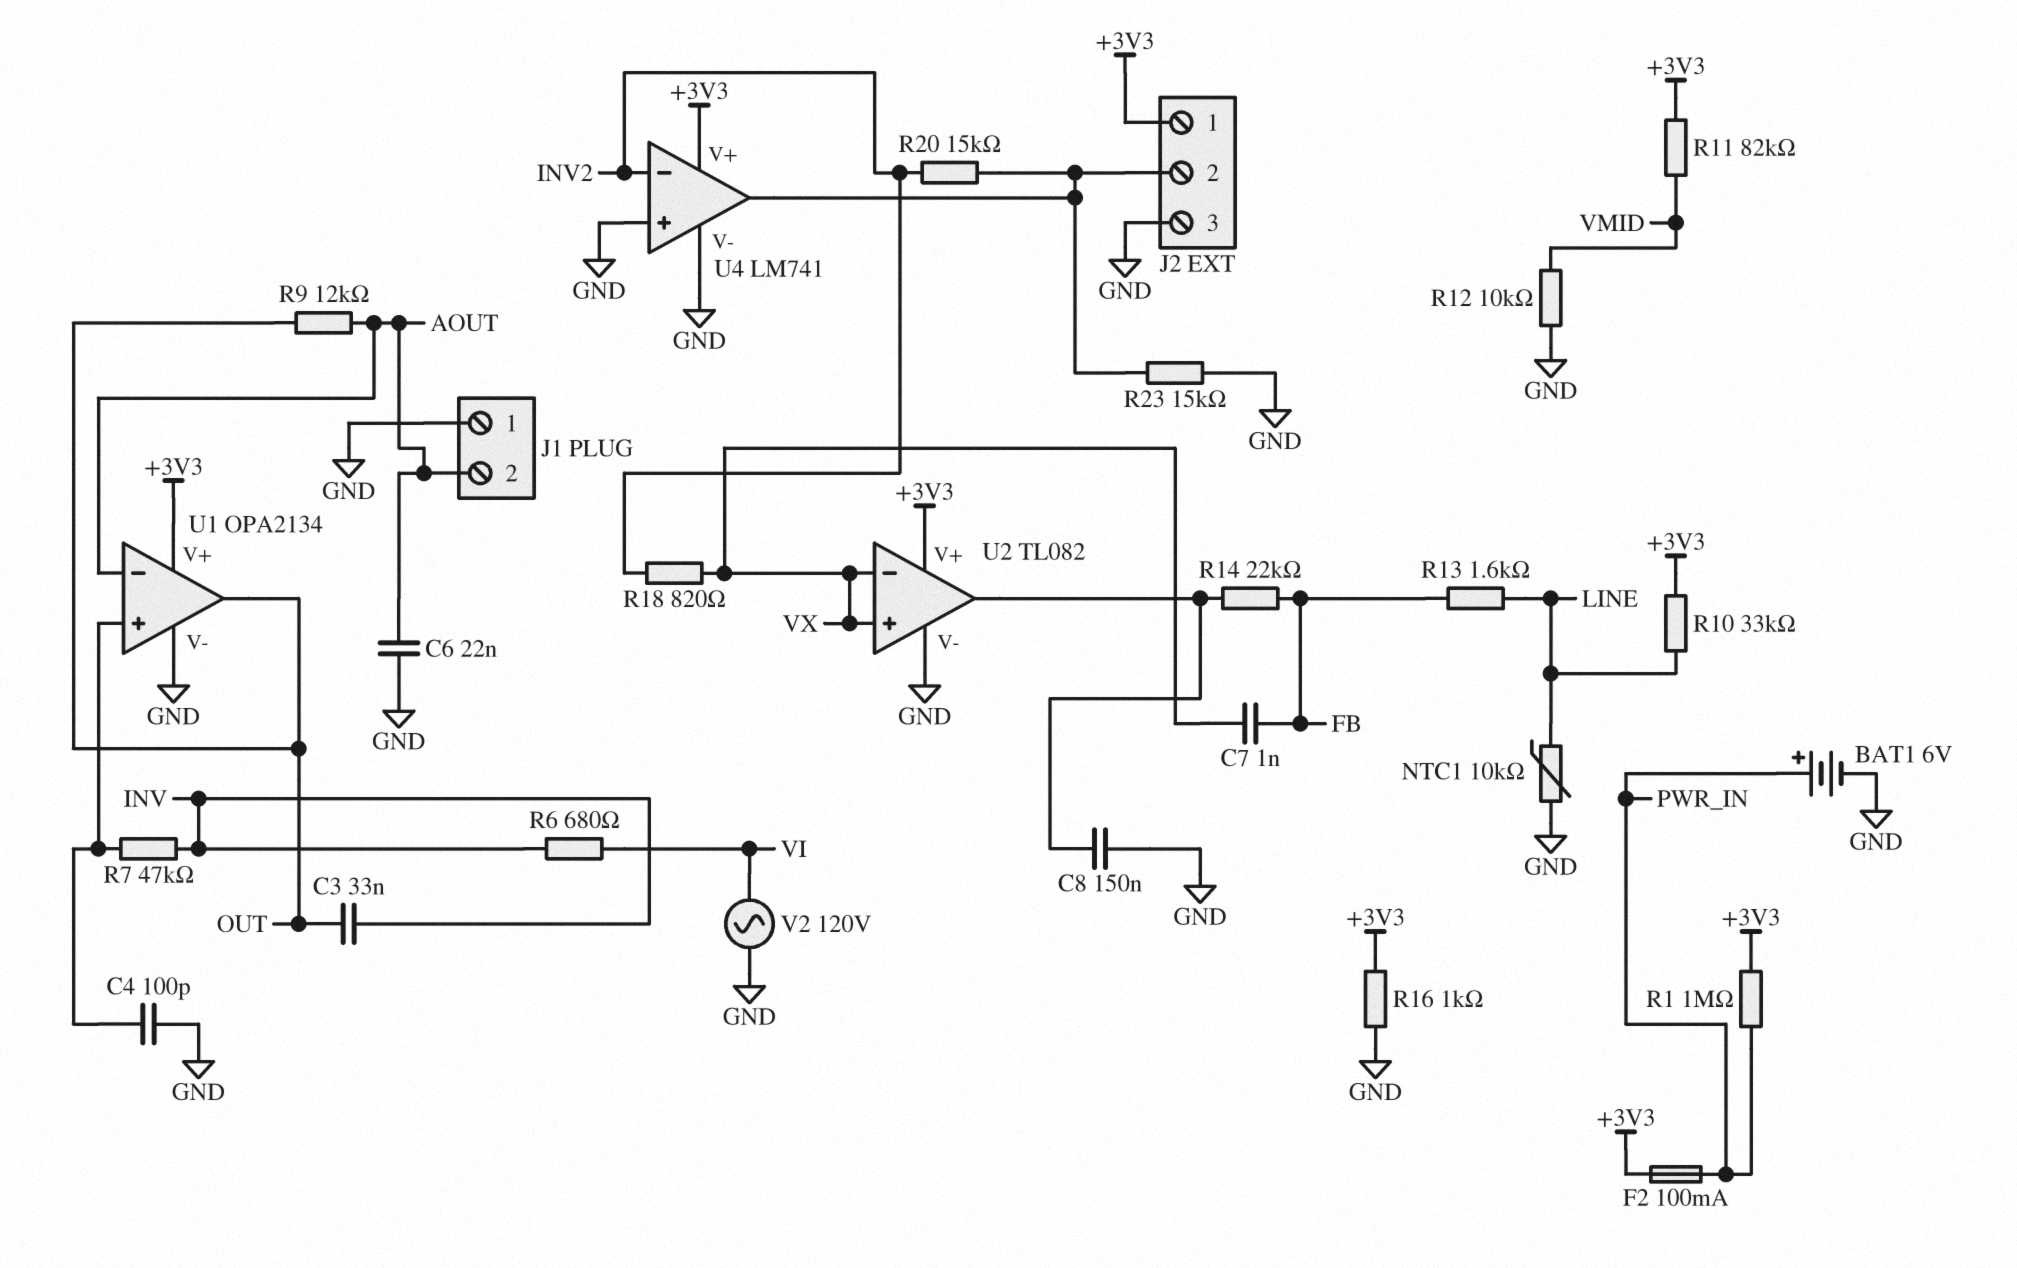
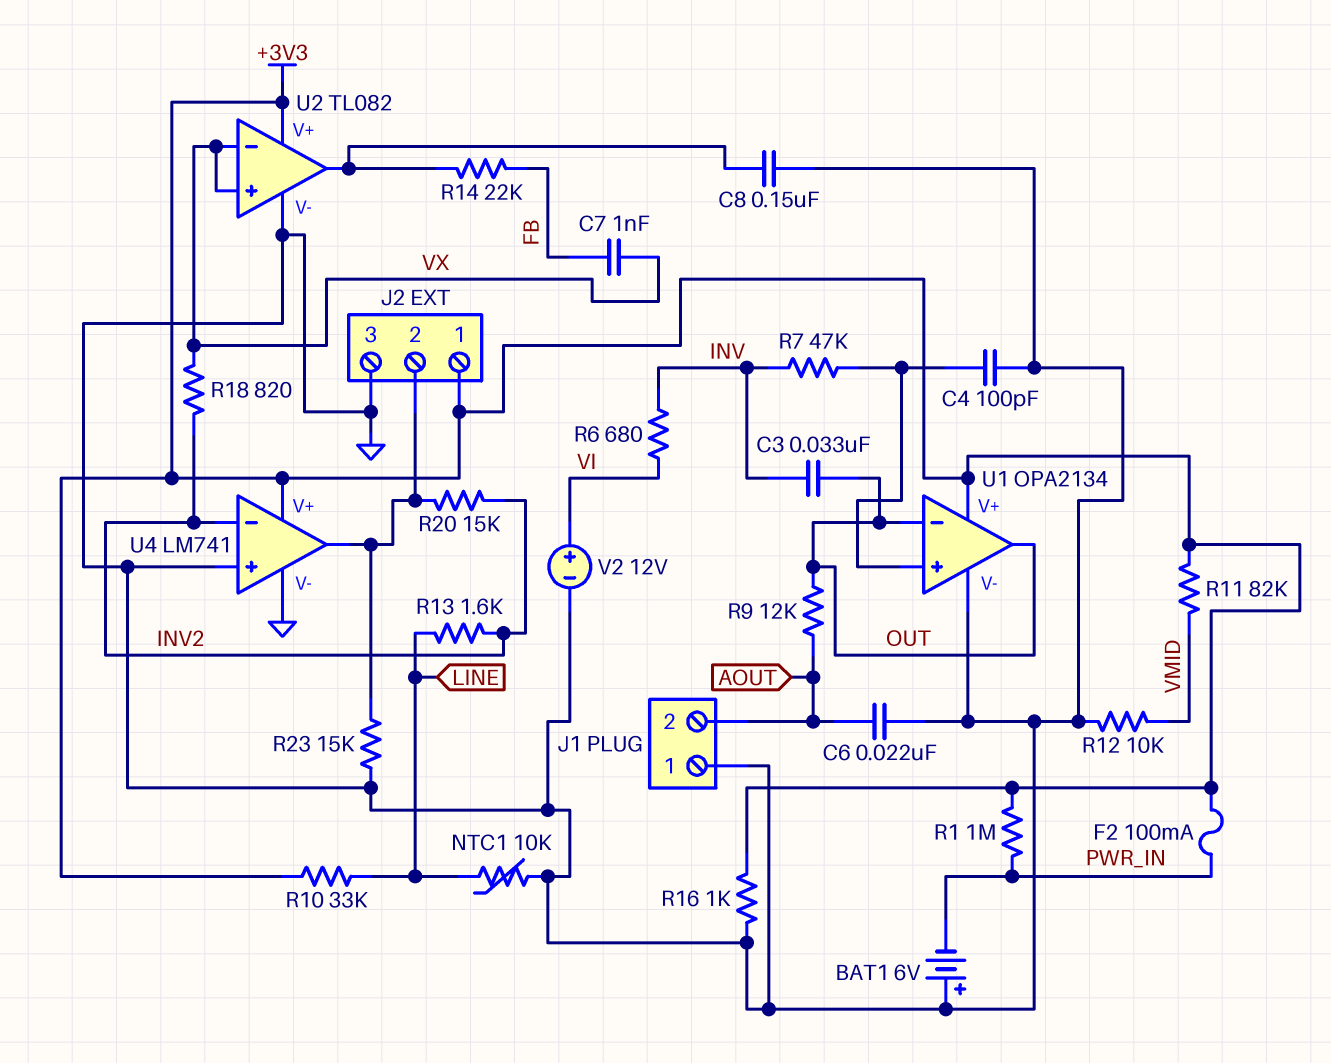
BAT1: 6V (plus PWR_IN, minus GND) -> 6V (plus GND, minus PWR_IN)
R13: 1.6k (FB, LINE) -> 1.6k (INV2, LINE)
U1 pin in-: AOUT -> OUT
V2: AC 120V (GND, VI) -> 12V (plus VI, minus GND)

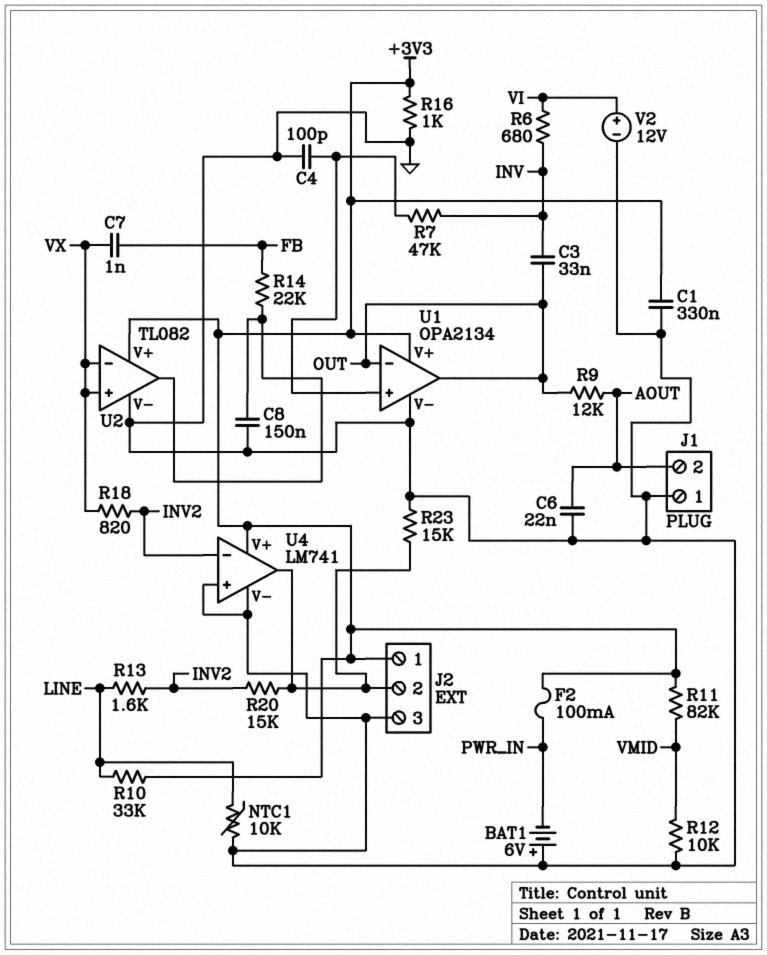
C1: none -> 330nF (+3V3, GND)
R1: 1M (+3V3, PWR_IN) -> none

